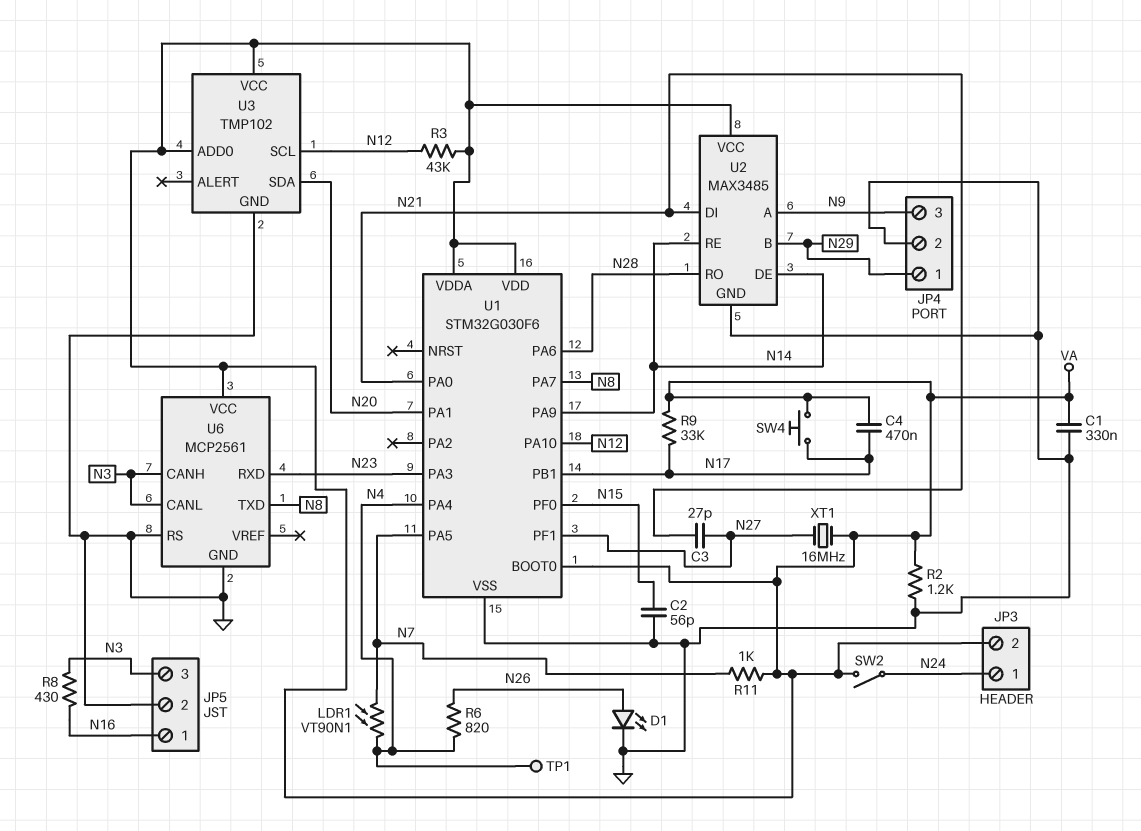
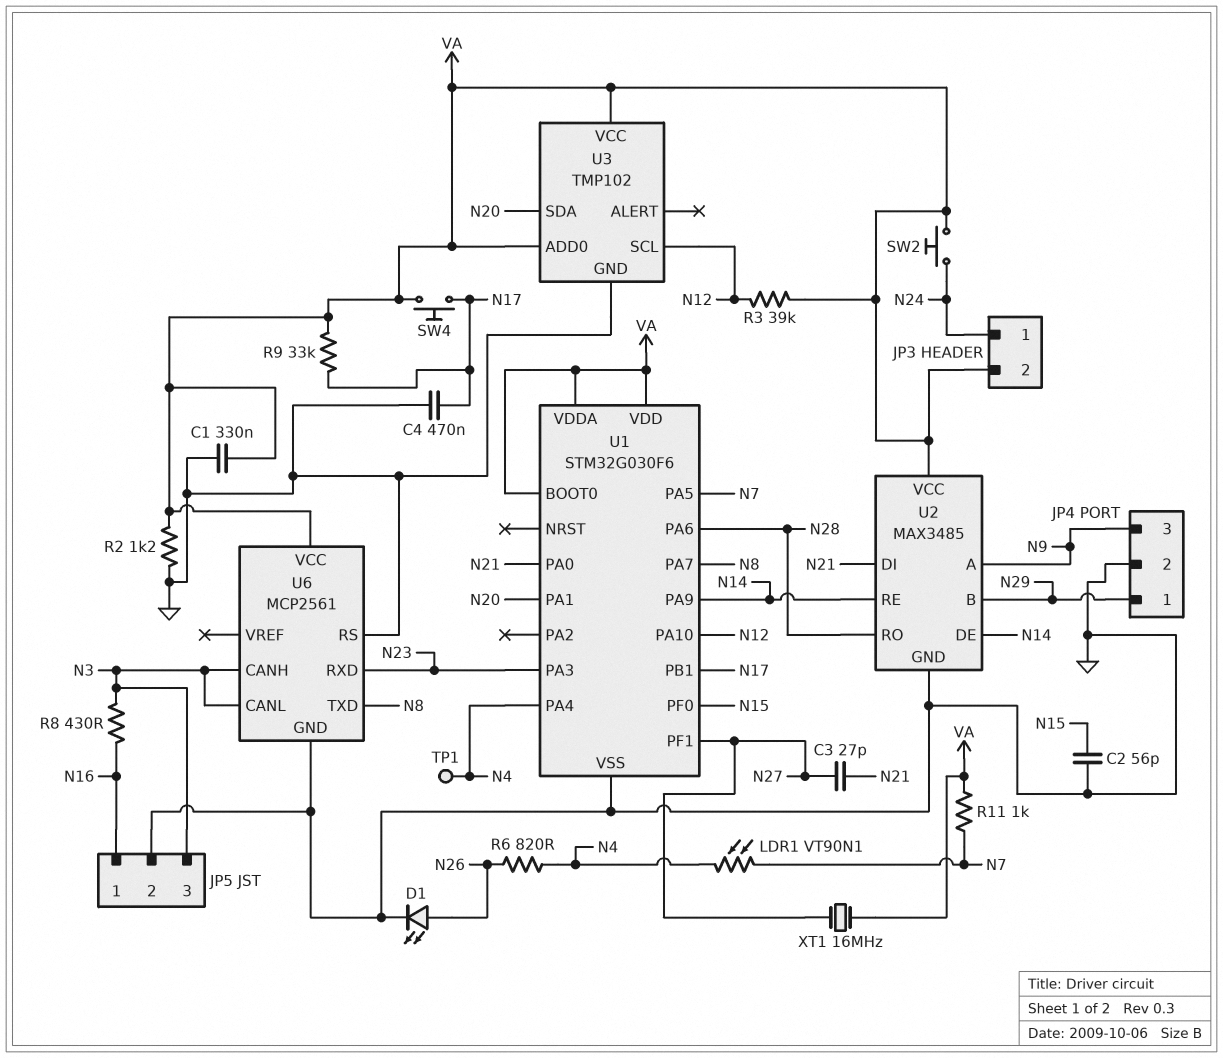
C4: 470nF (N17, VA) -> 470nF (GND, N17)
R3: 43k (N12, VA) -> 39k (N12, VA)
SW2: switch (N24, VA) -> button (N24, VA)

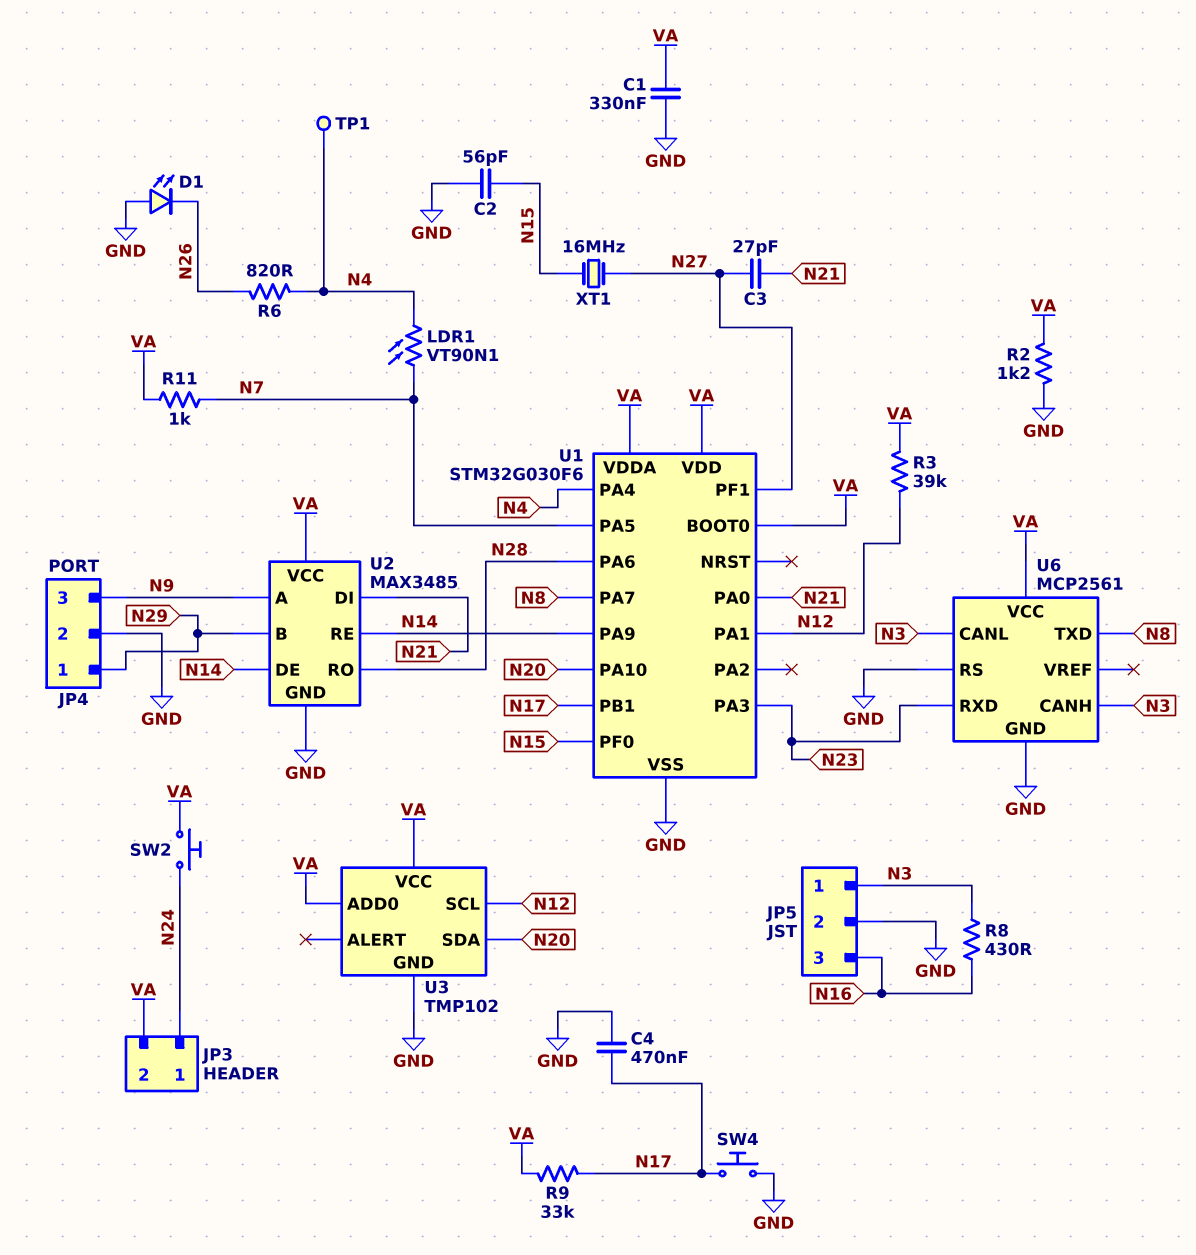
D1: LED (A N26, K GND) -> LED (A GND, K N26)
JP5 pin 1: N16 -> N3
JP5 pin 3: N3 -> N16
SW4: button (N17, VA) -> button (GND, N17)
U1 pin PA1: N20 -> N12
U1 pin PA10: N12 -> N20
XT1: 16MHz (N27, VA) -> 16MHz (N15, N27)

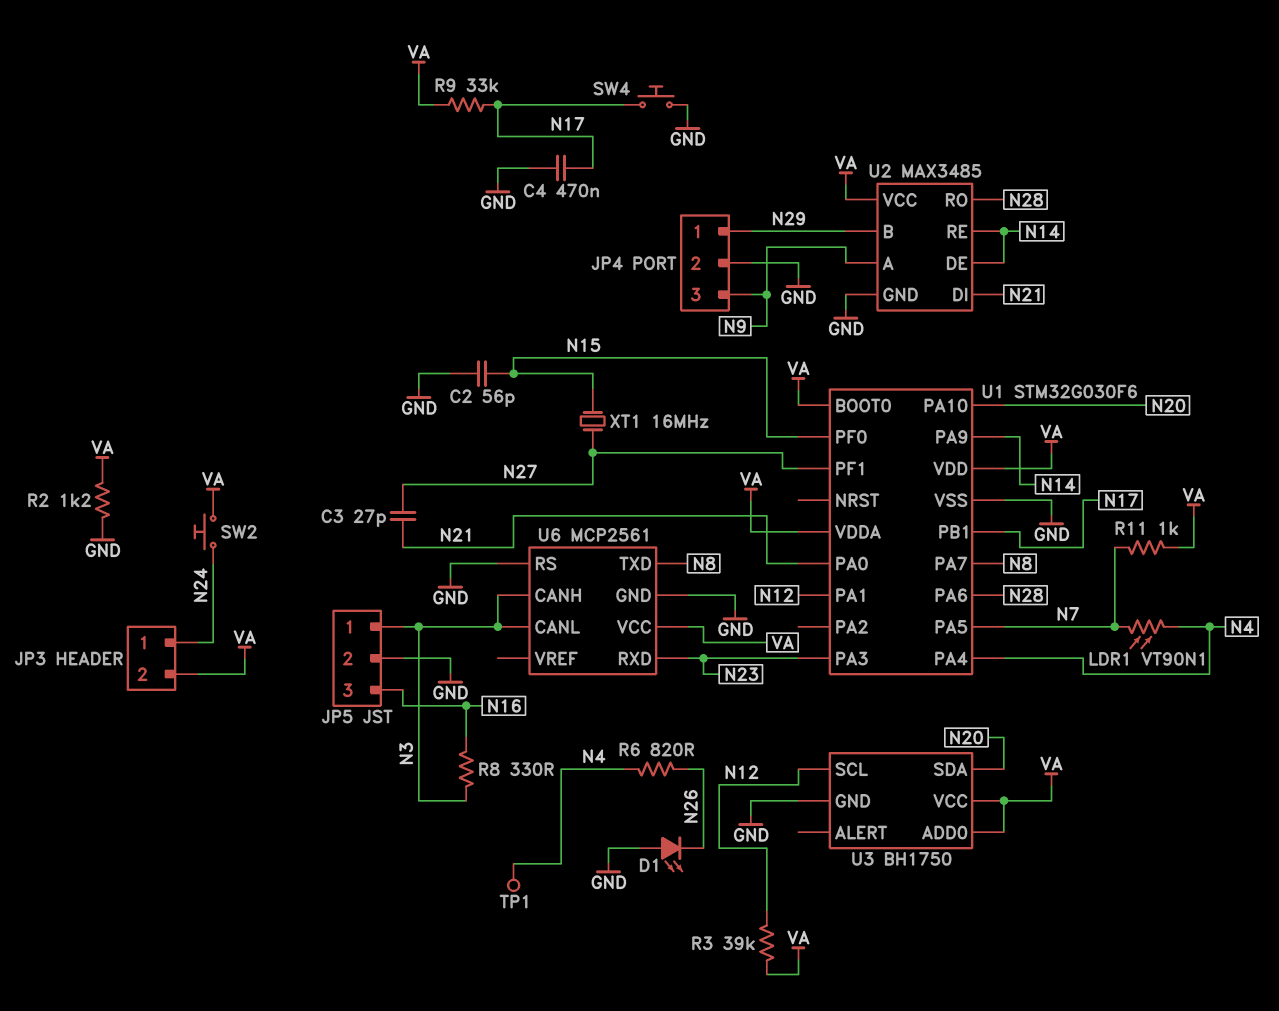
C1: 330nF (GND, VA) -> none
R8: 430 (N3, N16) -> 330 (N3, N16)
U3: TMP102 -> BH1750

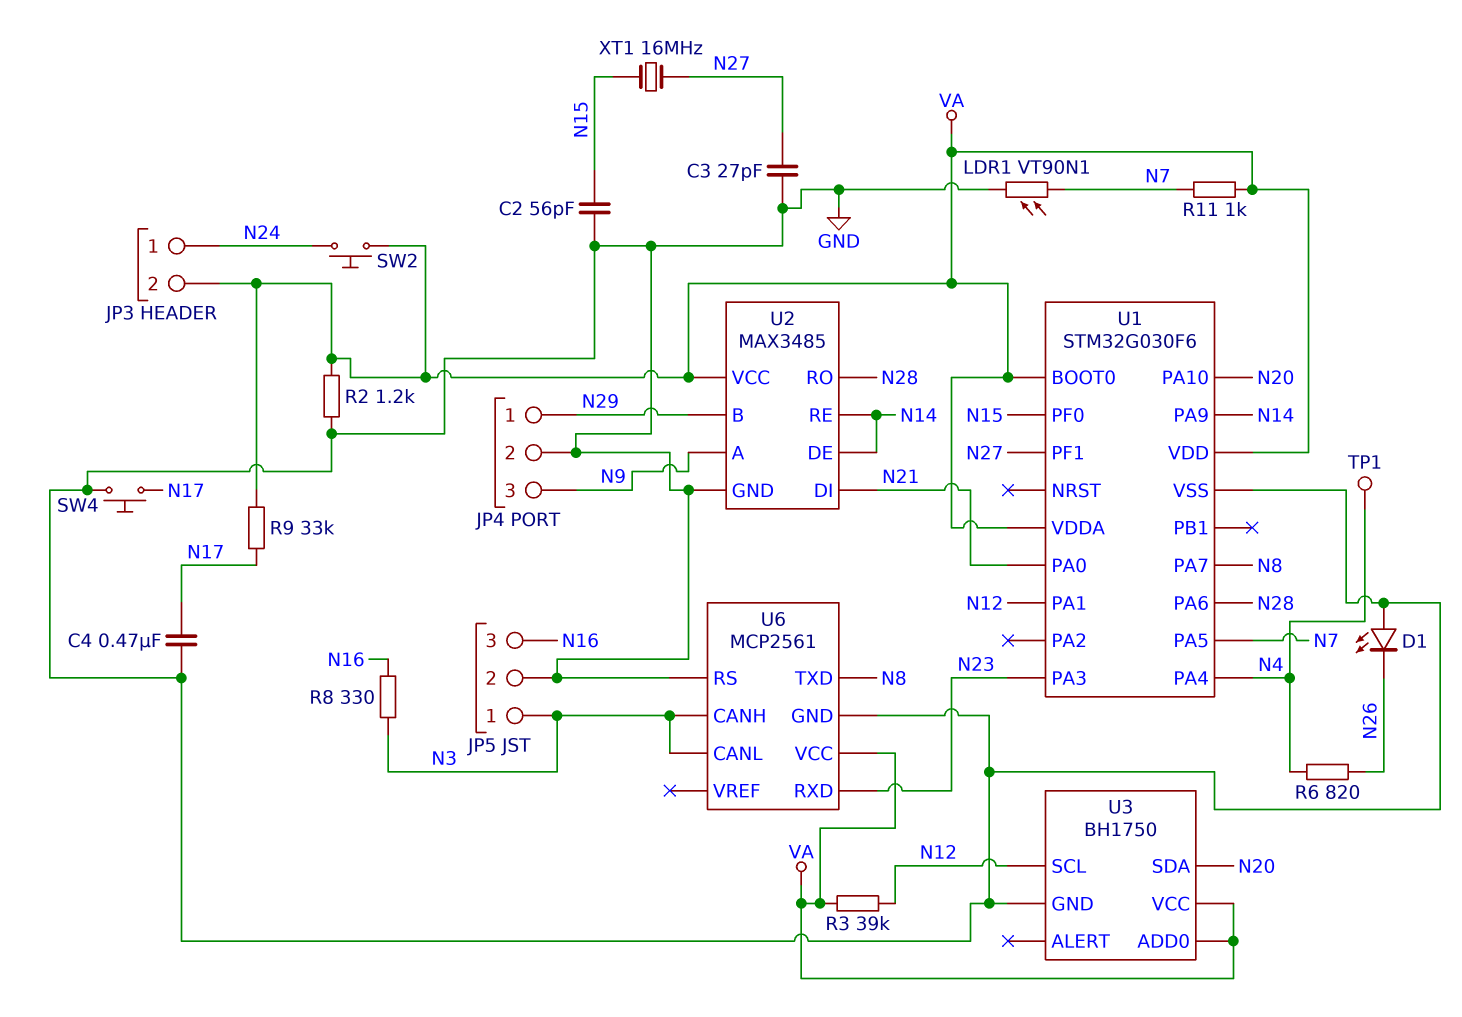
C3: 27pF (N21, N27) -> 27pF (GND, N27)
LDR1: VT90N1 (N4, N7) -> VT90N1 (GND, N7)
U1 pin PB1: N17 -> none

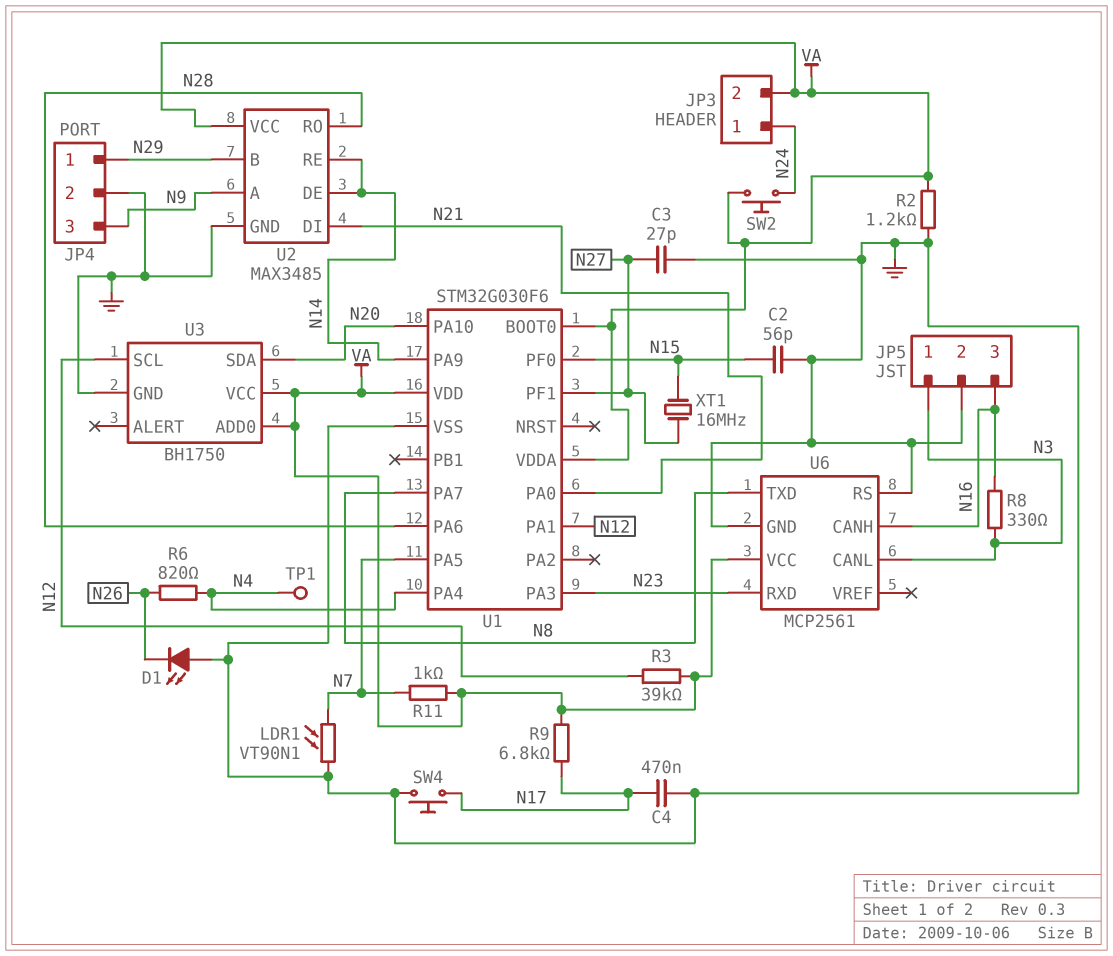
R9: 33k (N17, VA) -> 6.8k (N17, VA)
U6 pin CANH: N3 -> N16

